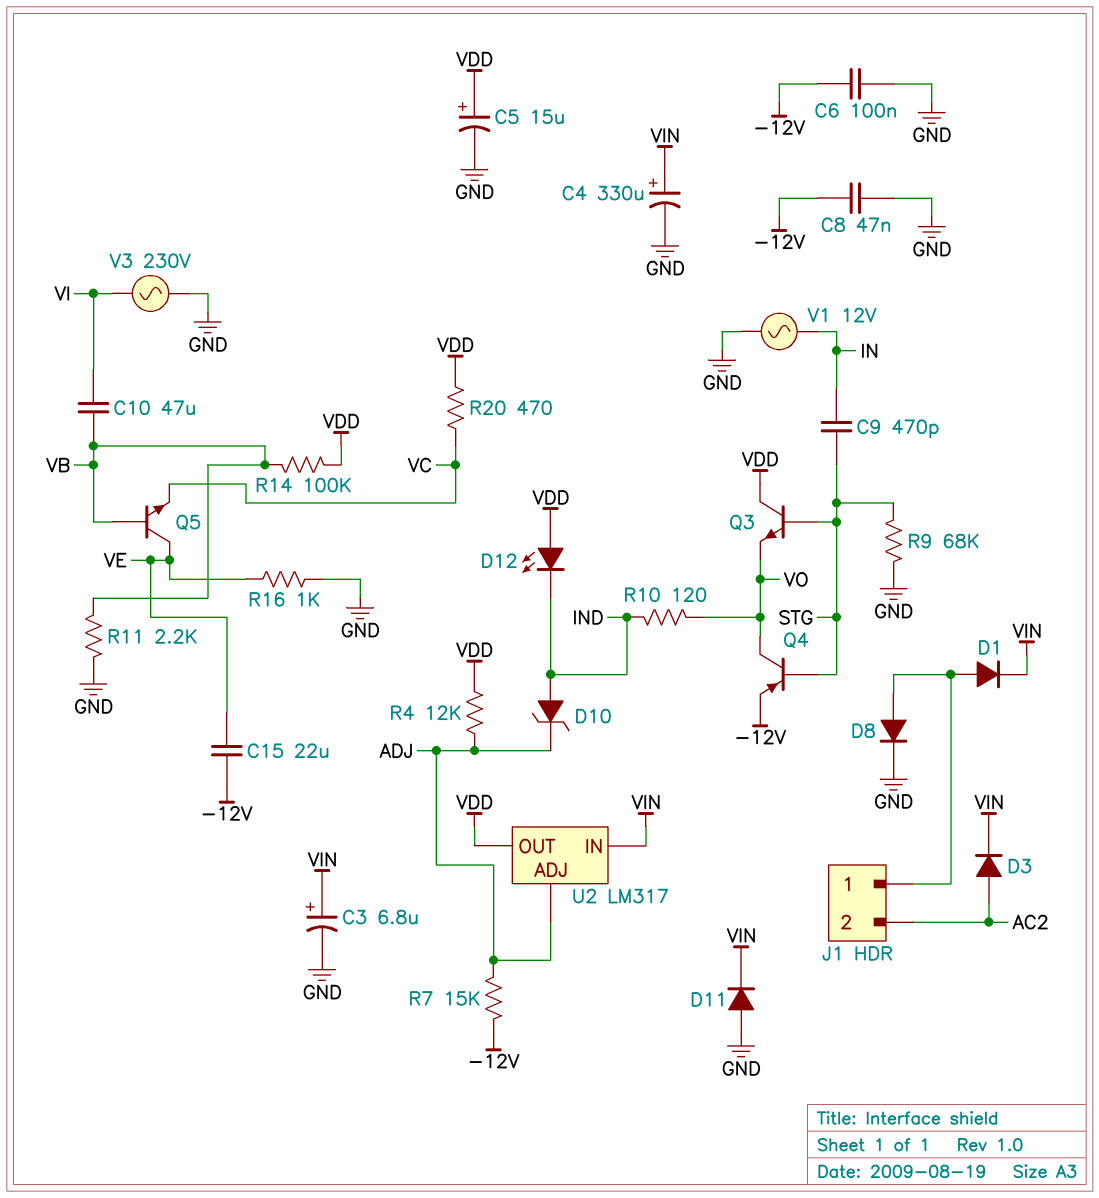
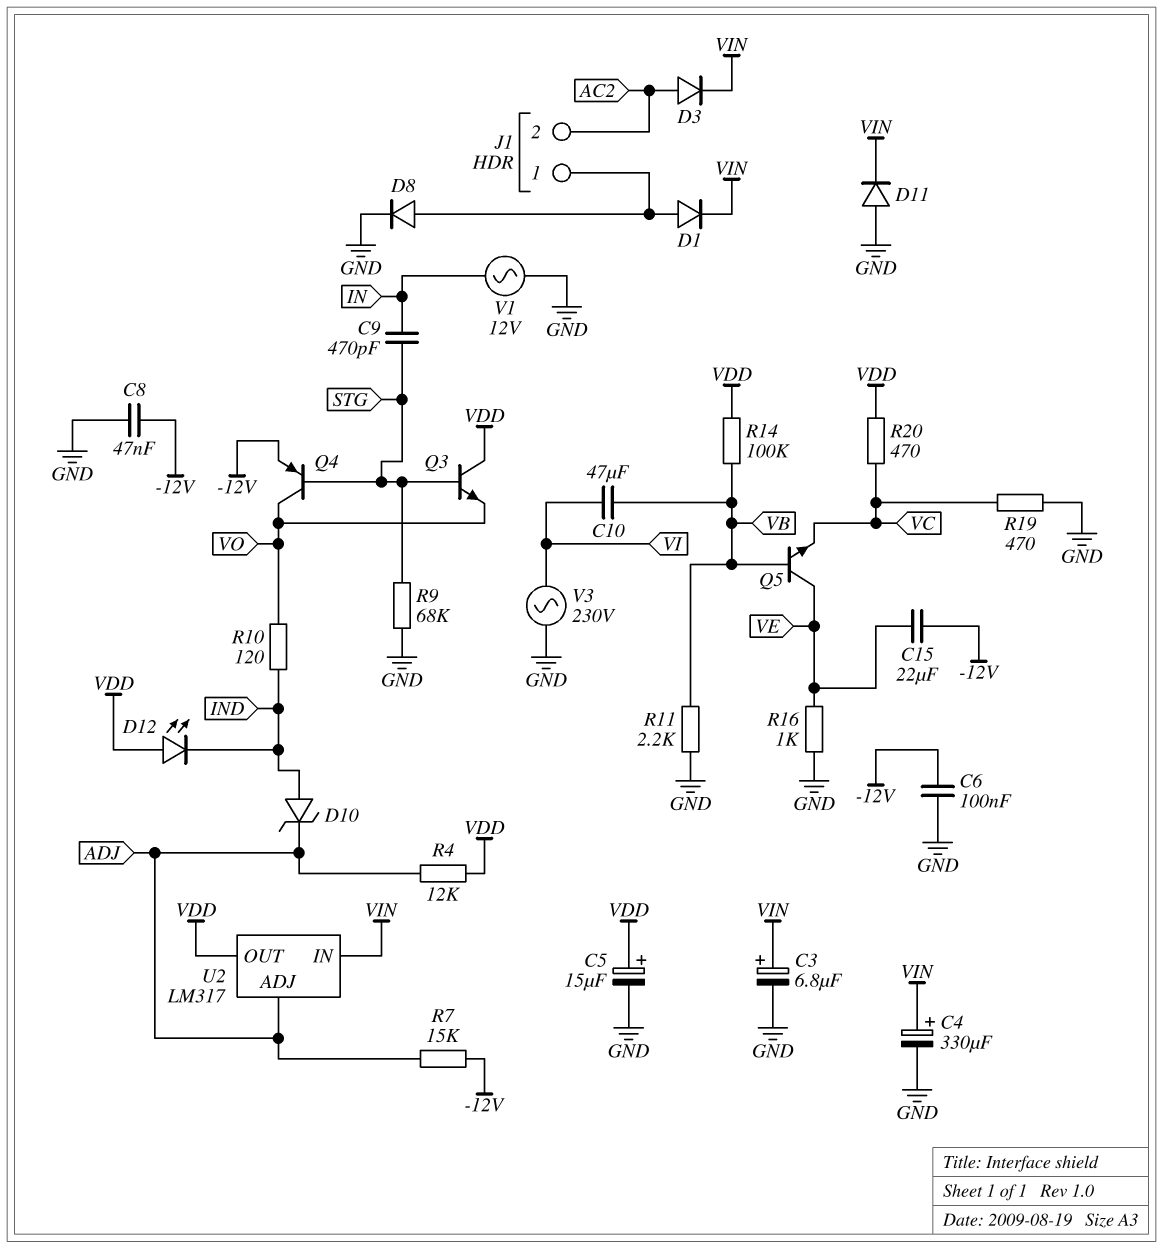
R19: none -> 470 (GND, VC)

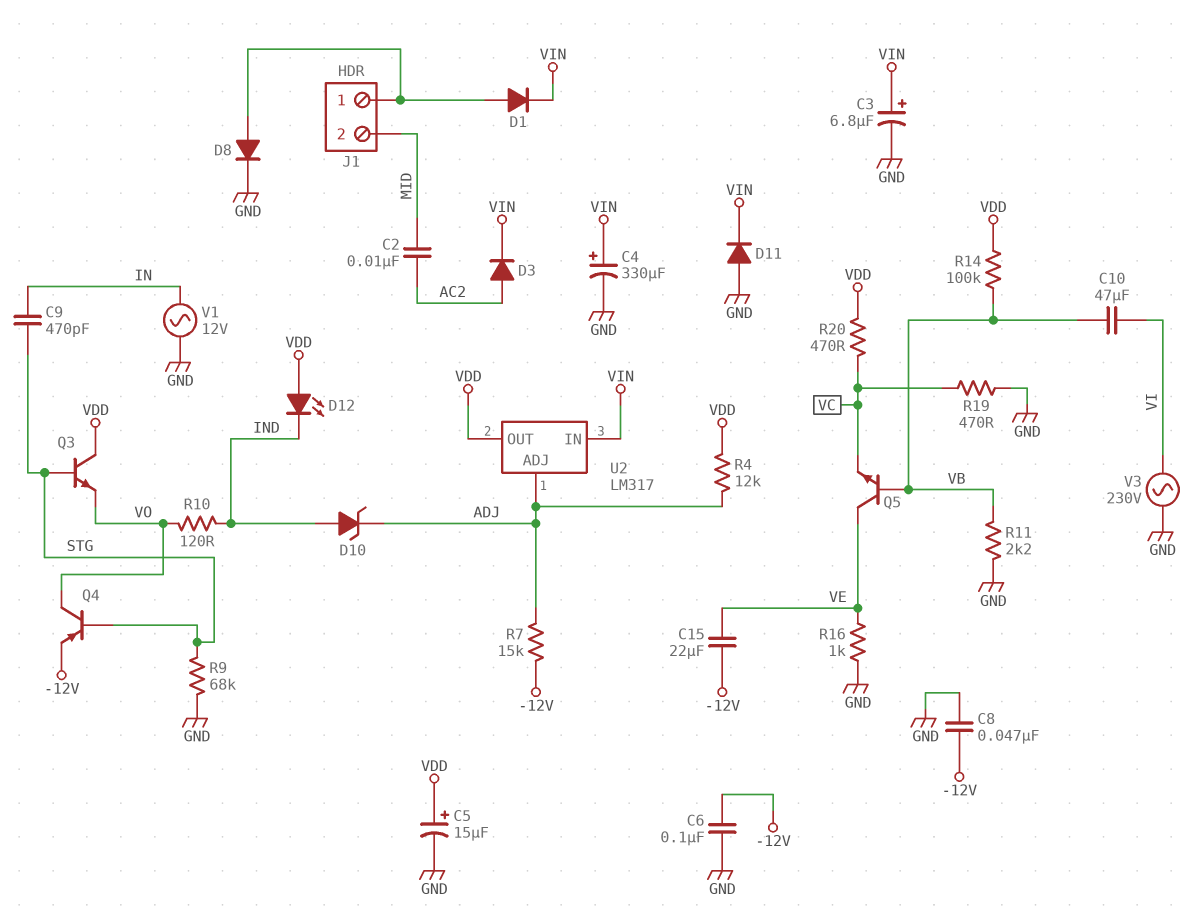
C2: none -> 10nF (AC2, MID)
J1 pin 2: AC2 -> MID

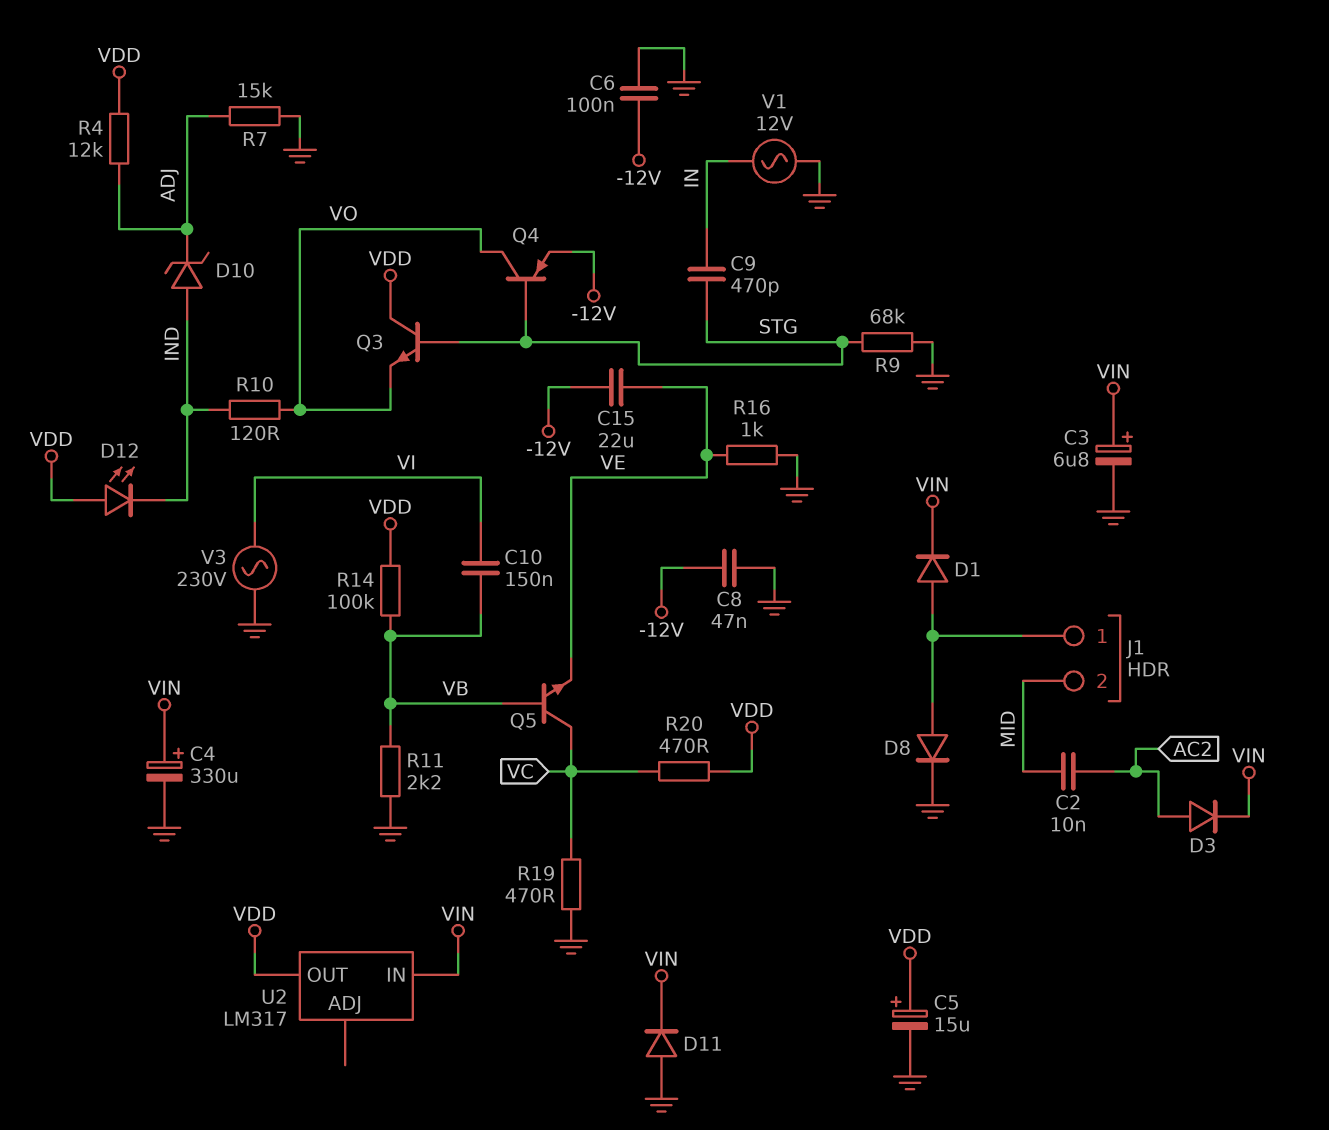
C10: 47uF (VB, VI) -> 150nF (VB, VI)
Q5: NPN (B VB, C VE, E VC) -> NPN (B VB, C VC, E VE)
R7: 15k (-12V, ADJ) -> 15k (ADJ, GND)
U2 pin ADJ: ADJ -> none

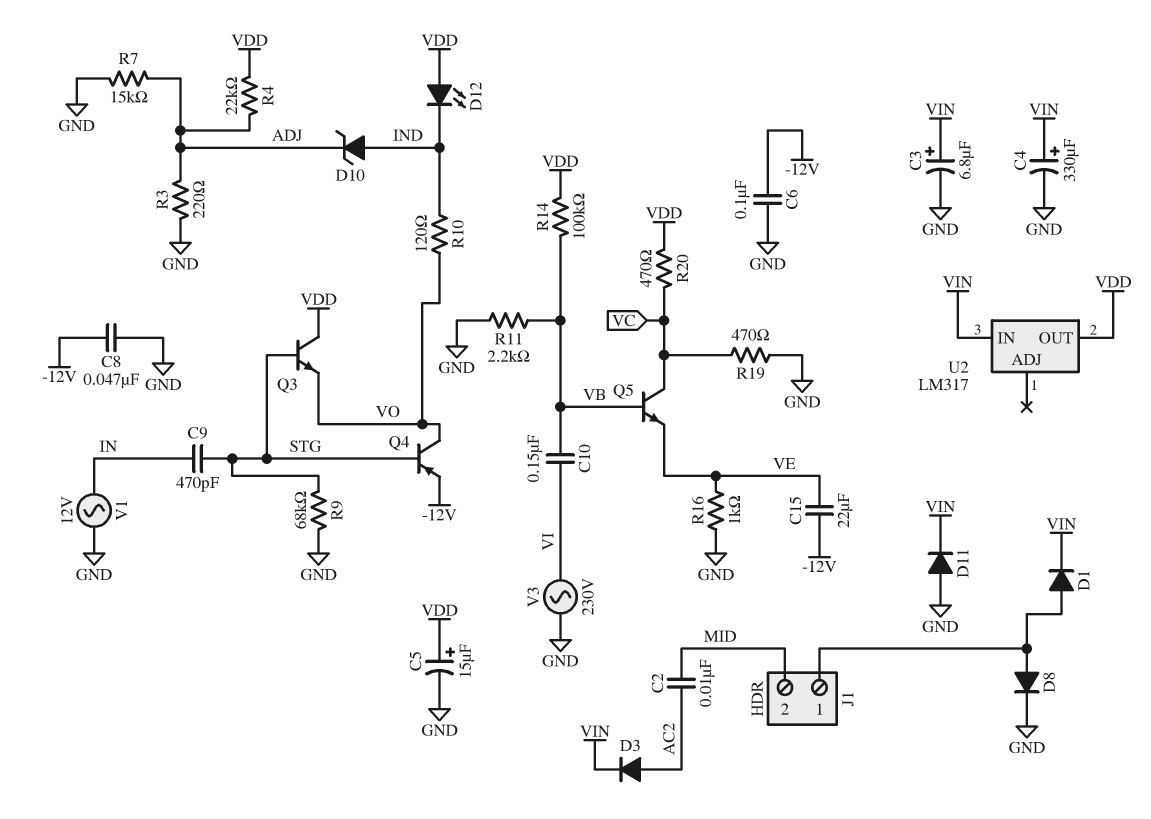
R3: none -> 220 (ADJ, GND)
R4: 12k (ADJ, VDD) -> 22k (ADJ, VDD)

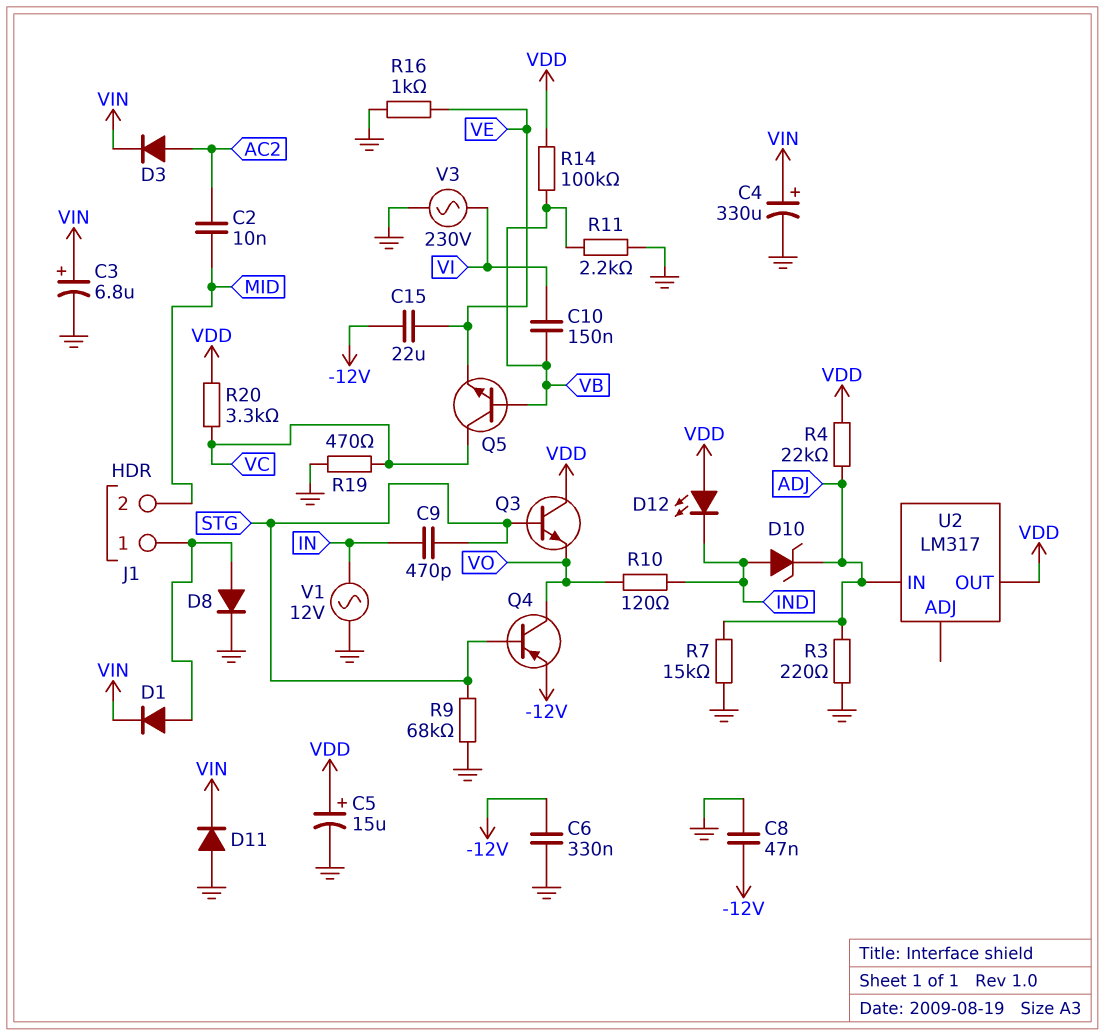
C6: 100nF (-12V, GND) -> 330nF (-12V, GND)
R20: 470 (VC, VDD) -> 3.3k (VC, VDD)
U2 pin IN: VIN -> ADJ

